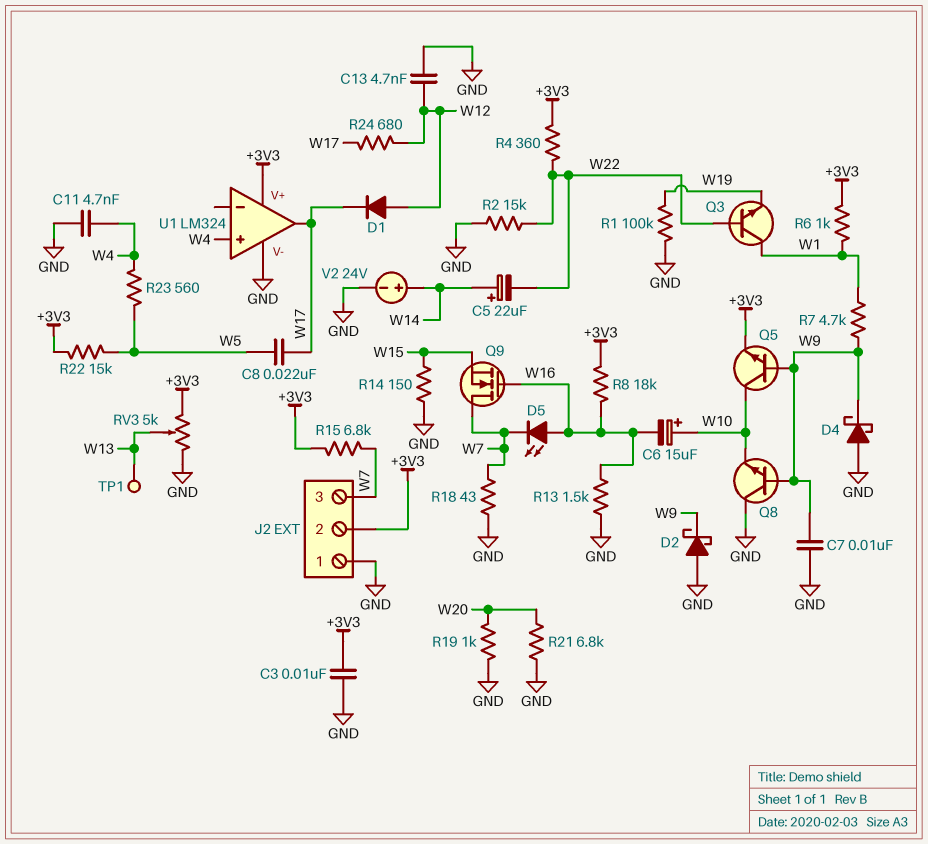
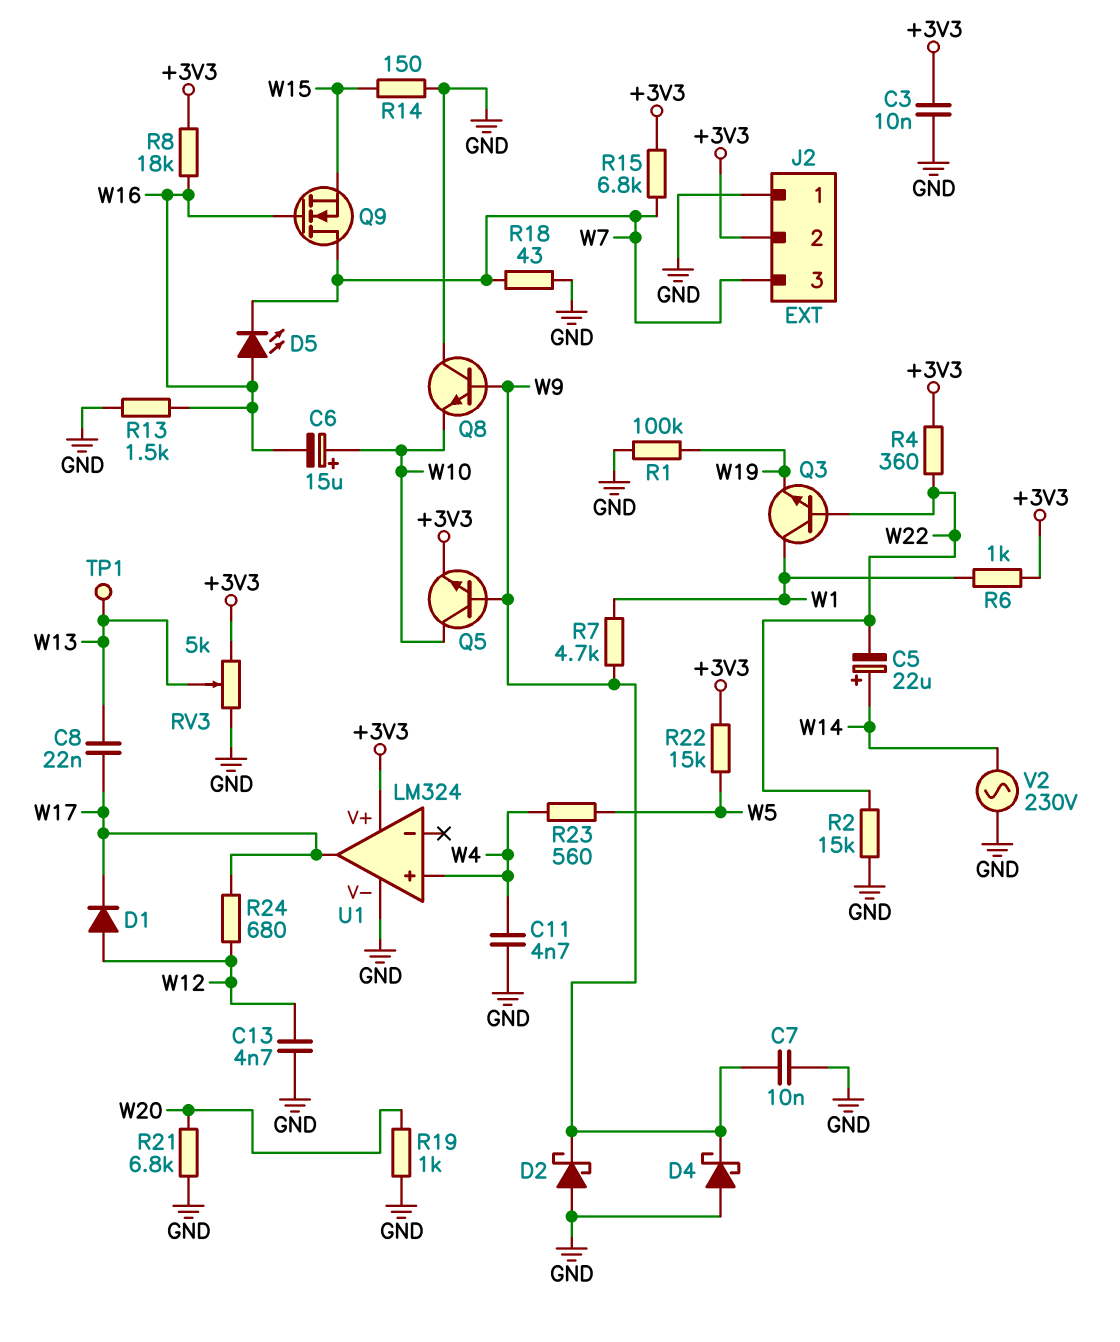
C8: 22nF (W5, W17) -> 22nF (W13, W17)
V2: 24V (plus W14, minus GND) -> AC 230V (GND, W14)

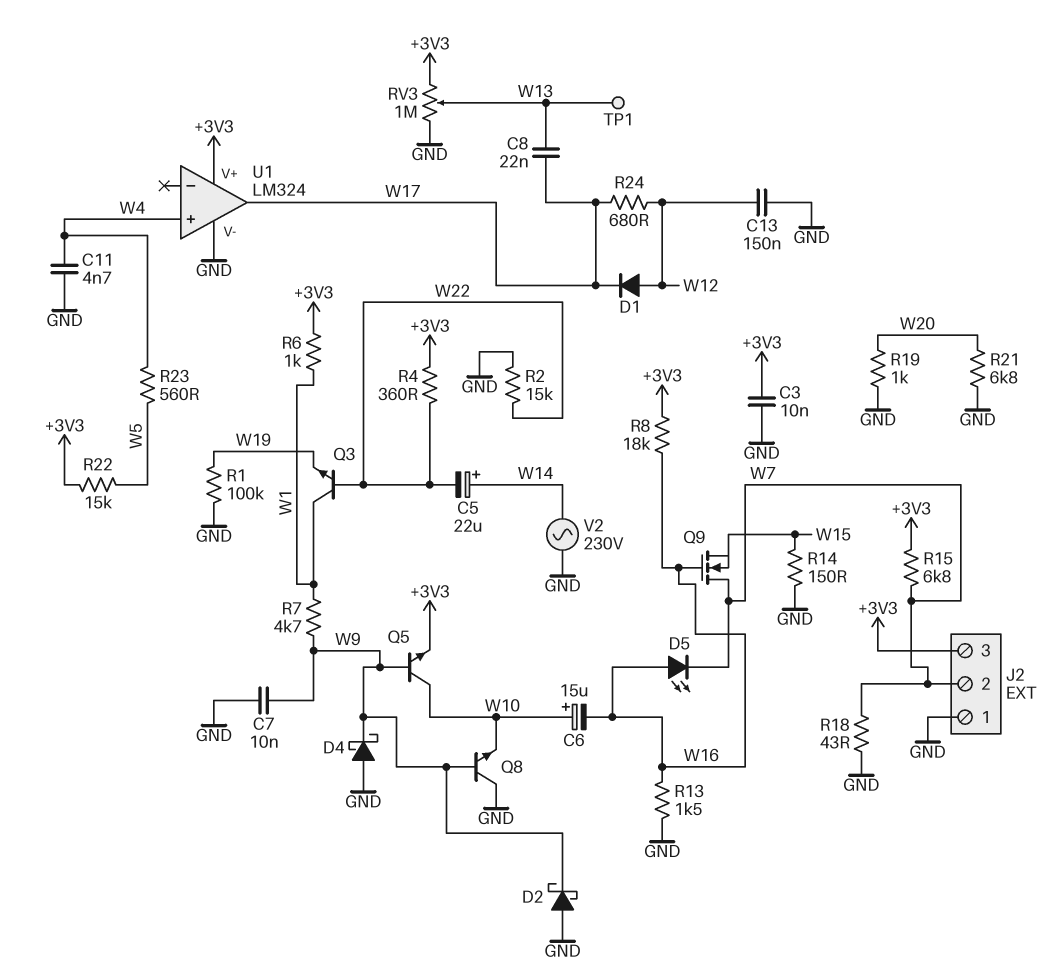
C13: 4.7nF (GND, W12) -> 150nF (GND, W12)
J2 pin 2: +3V3 -> W7
J2 pin 3: W7 -> +3V3
RV3: 5k (+3V3, GND, wiper W13) -> 1M (+3V3, GND, wiper W13)

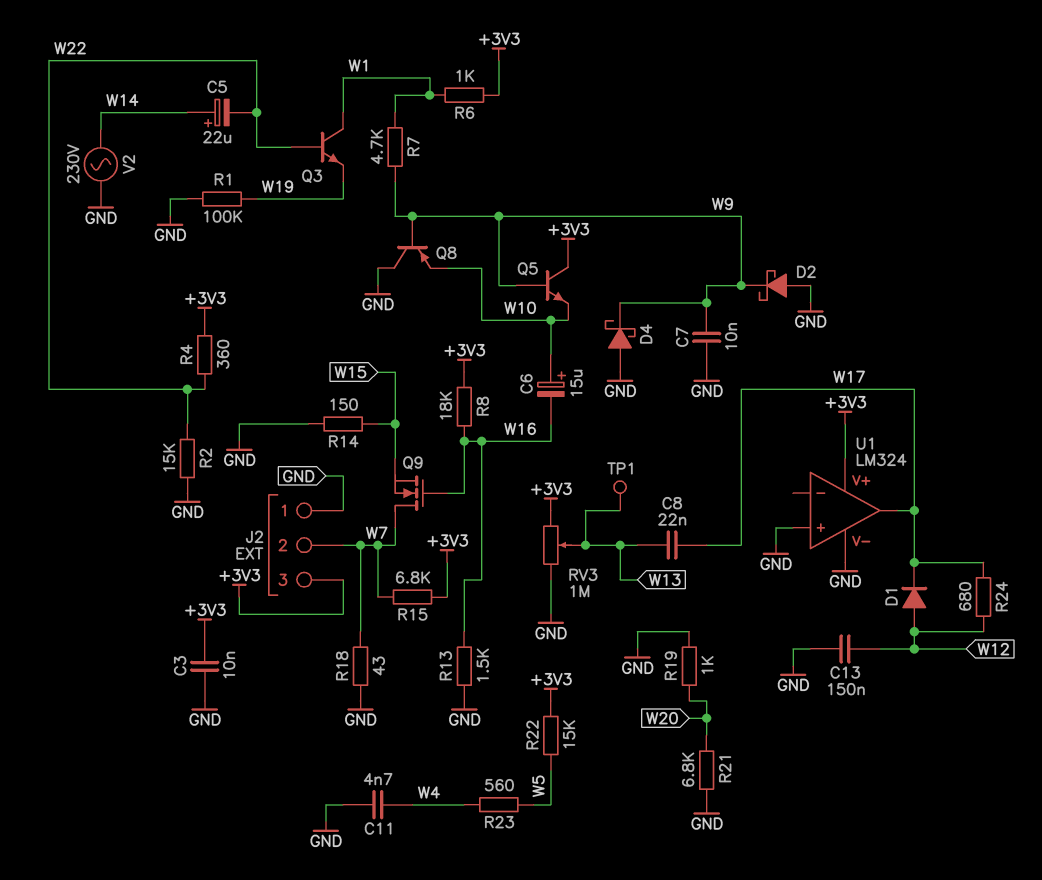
D5: LED (A W16, K W7) -> none
Q5: NPN (B W9, C W10, E +3V3) -> NPN (B W9, C +3V3, E W10)
Q8: NPN (B W9, C GND, E W10) -> PNP (B W9, C GND, E W10)
U1 pin in+: W4 -> GND

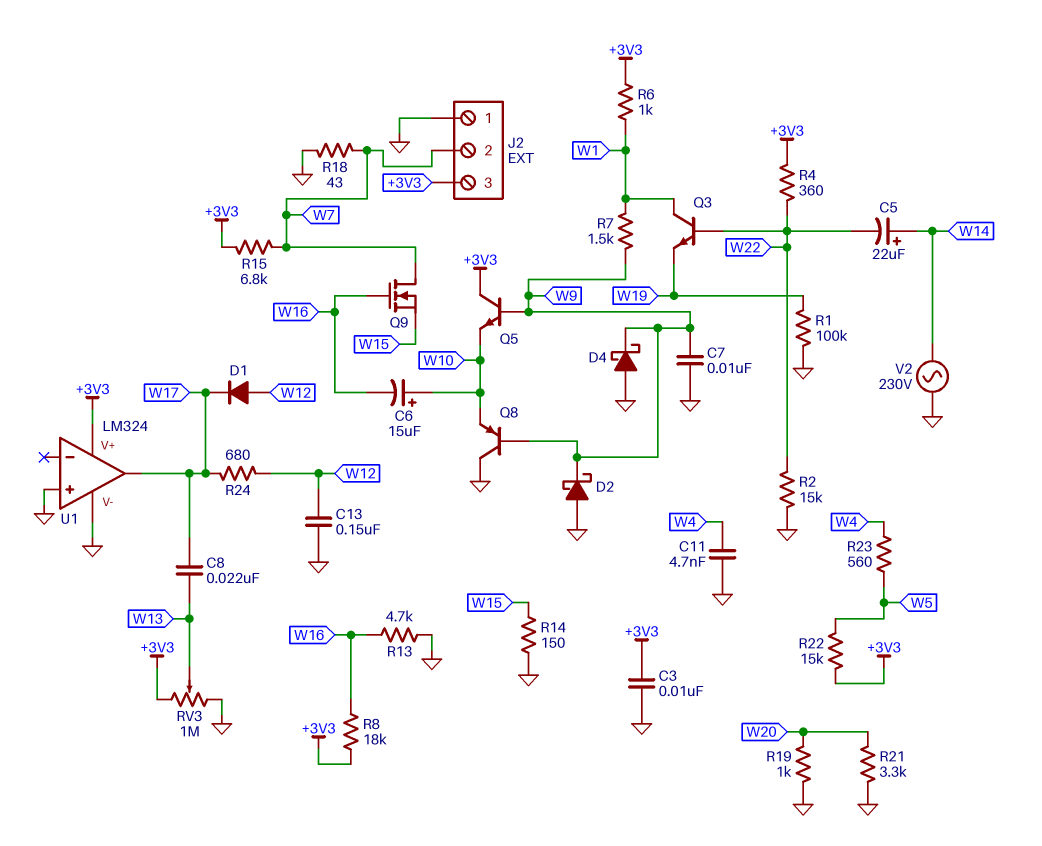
R7: 4.7k (W1, W9) -> 1.5k (W1, W9)
R13: 1.5k (GND, W16) -> 4.7k (GND, W16)
R21: 6.8k (GND, W20) -> 3.3k (GND, W20)
TP1: test point (W13) -> none

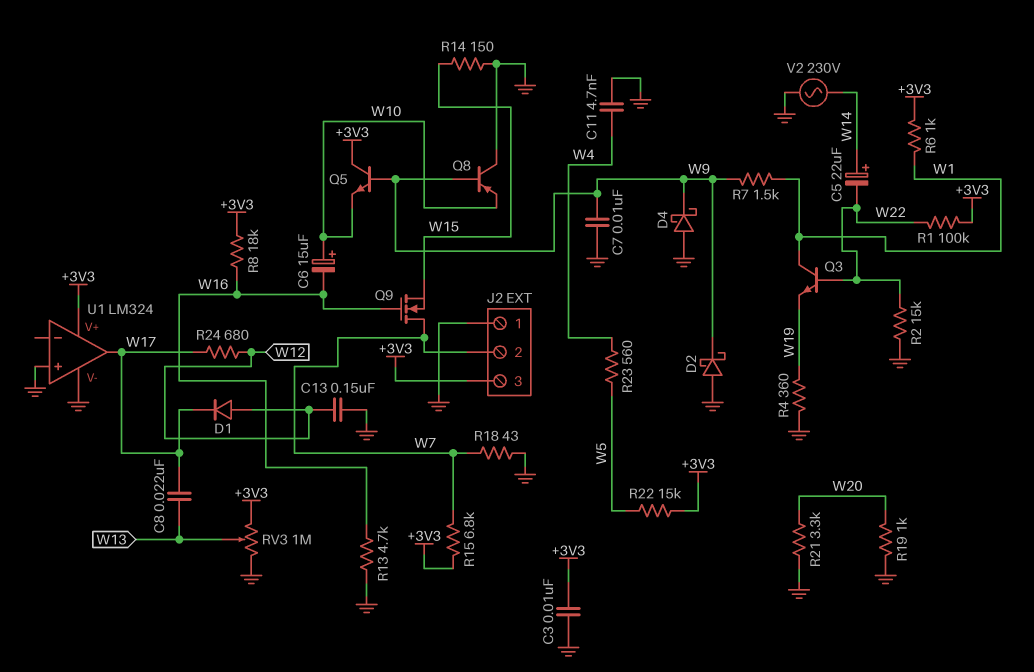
R1: 100k (GND, W19) -> 100k (+3V3, W22)
R4: 360 (+3V3, W22) -> 360 (GND, W19)

